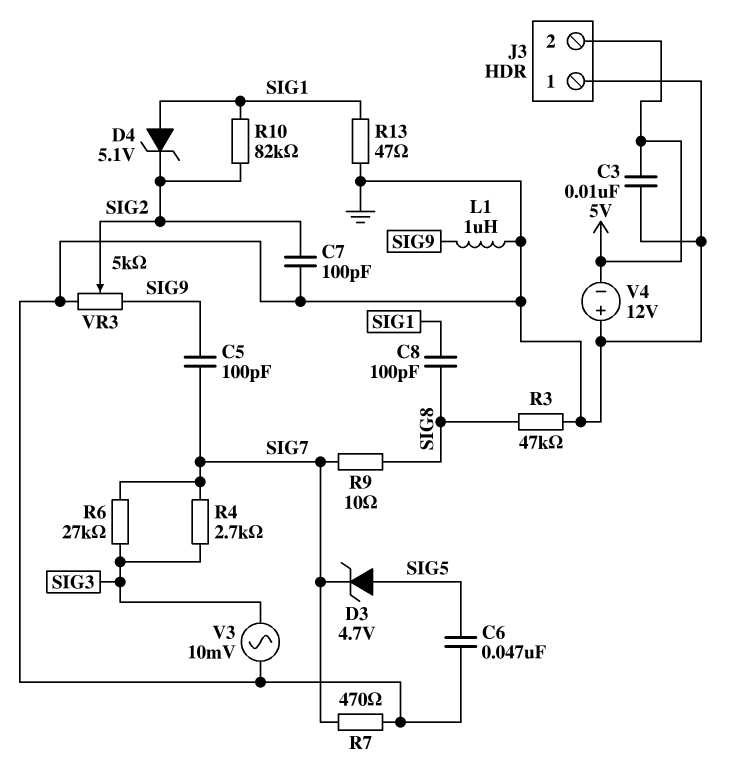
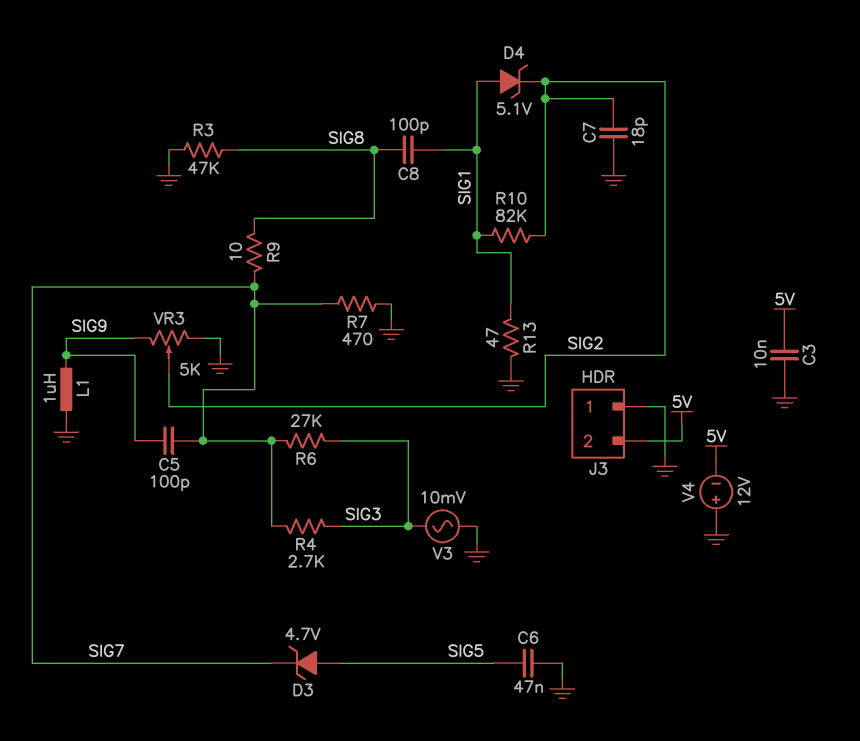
C7: 100pF (GND, SIG2) -> 18pF (GND, SIG2)

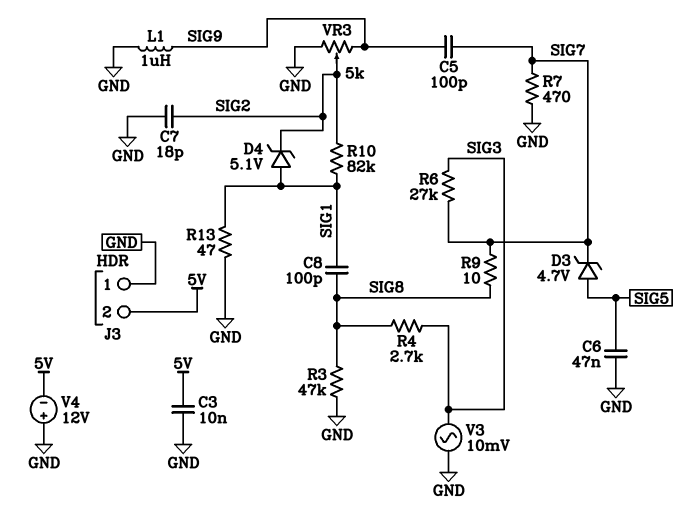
R4: 2.7k (SIG3, SIG7) -> 2.7k (SIG3, SIG8)

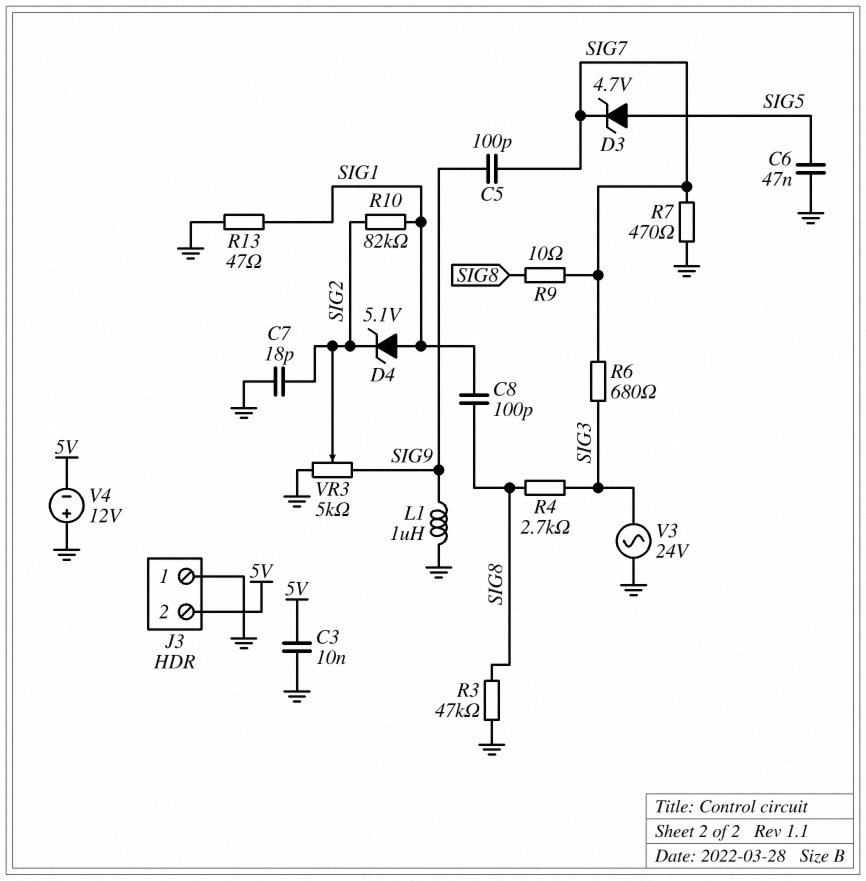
R6: 27k (SIG3, SIG7) -> 680 (SIG3, SIG7)
V3: AC 10mV (GND, SIG3) -> AC 24V (GND, SIG3)

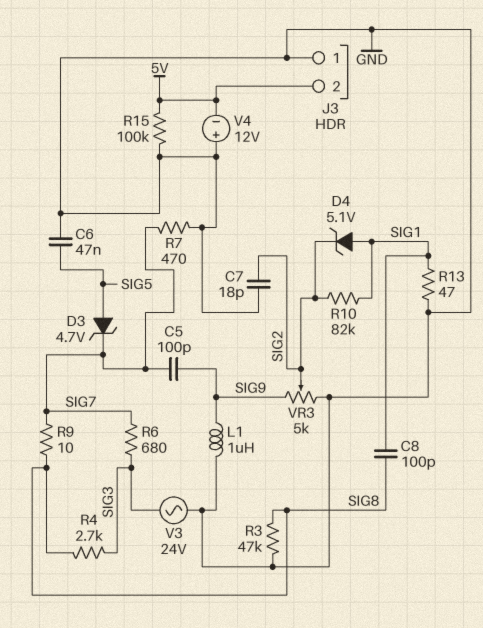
C3: 10nF (5V, GND) -> none
R15: none -> 100k (5V, GND)

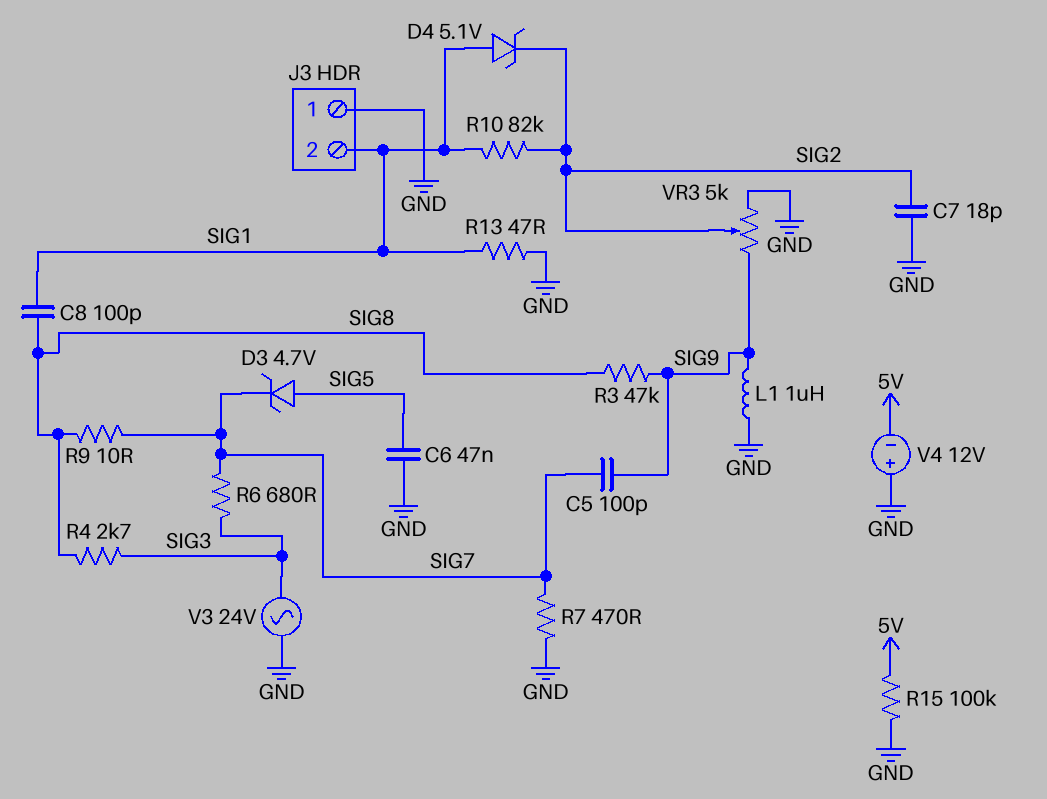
J3 pin 2: 5V -> SIG1
R3: 47k (GND, SIG8) -> 47k (SIG8, SIG9)

